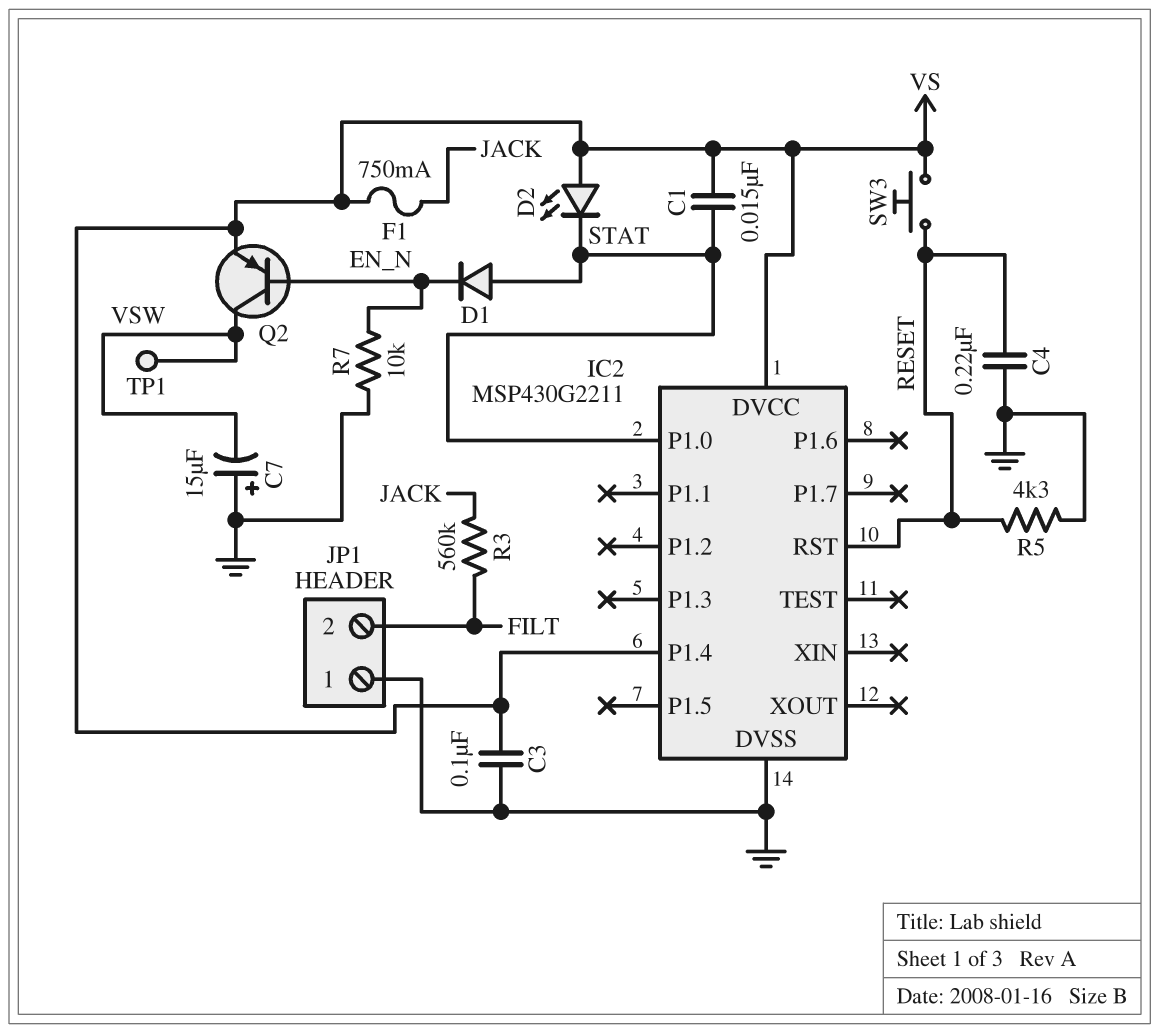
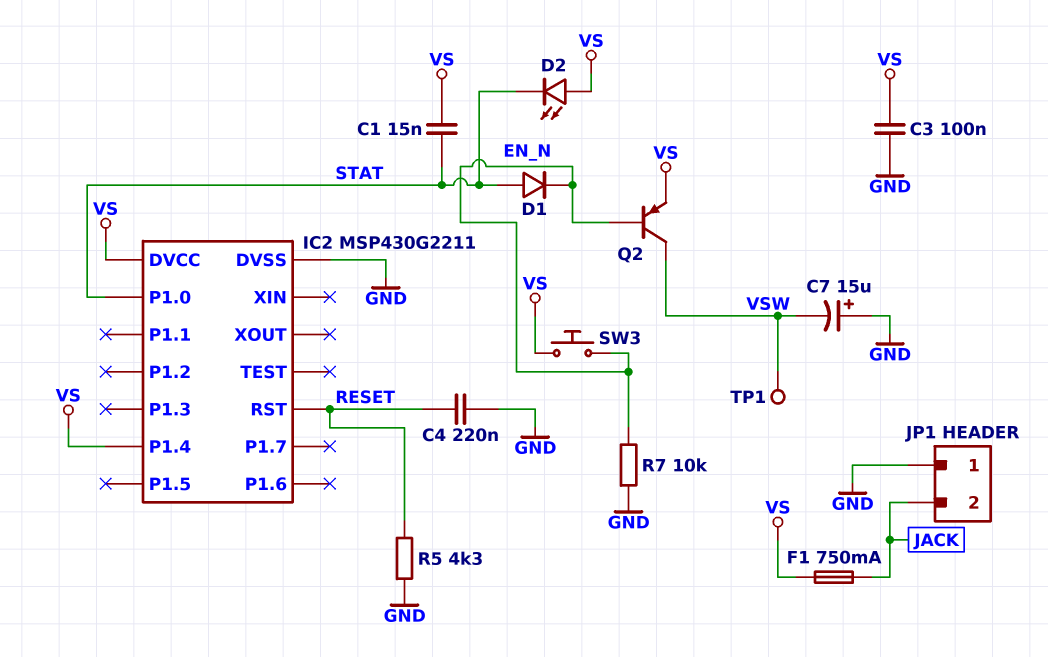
JP1 pin 2: FILT -> JACK
R3: 560k (FILT, JACK) -> none
SW3: button (RESET, VS) -> button (EN_N, VS)

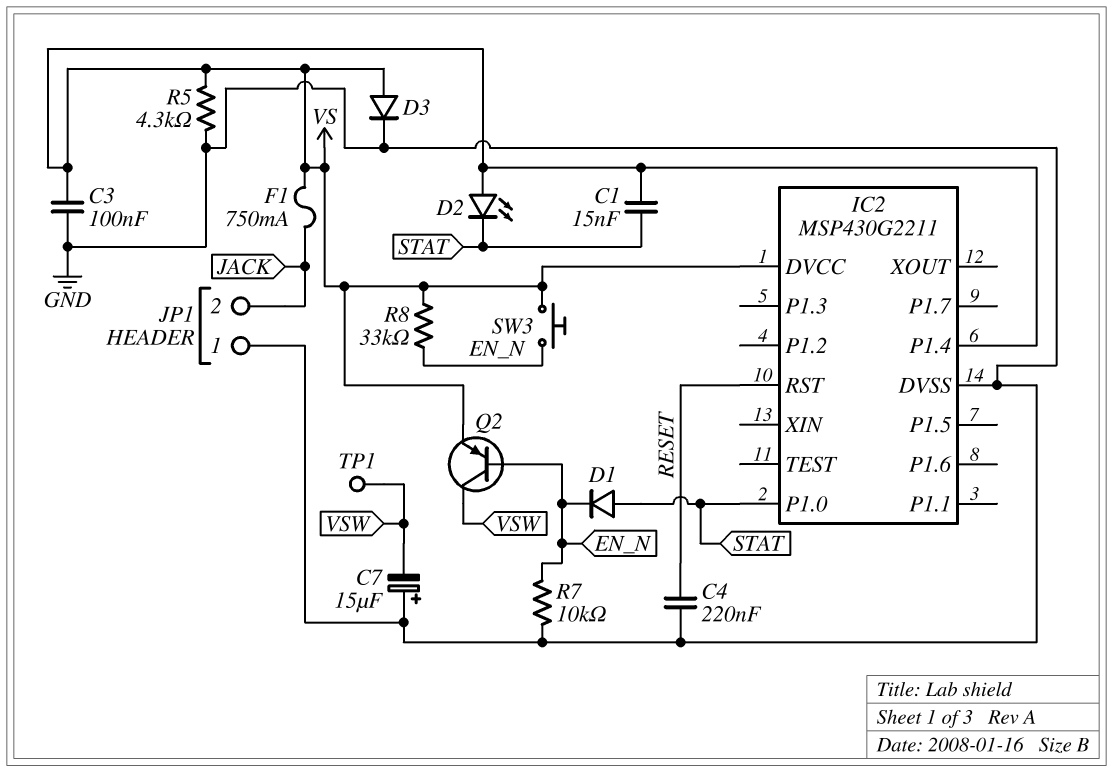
D3: none -> diode (A VS, K GND)
R5: 4.3k (GND, RESET) -> 4.3k (GND, VS)
R8: none -> 33k (EN_N, VS)

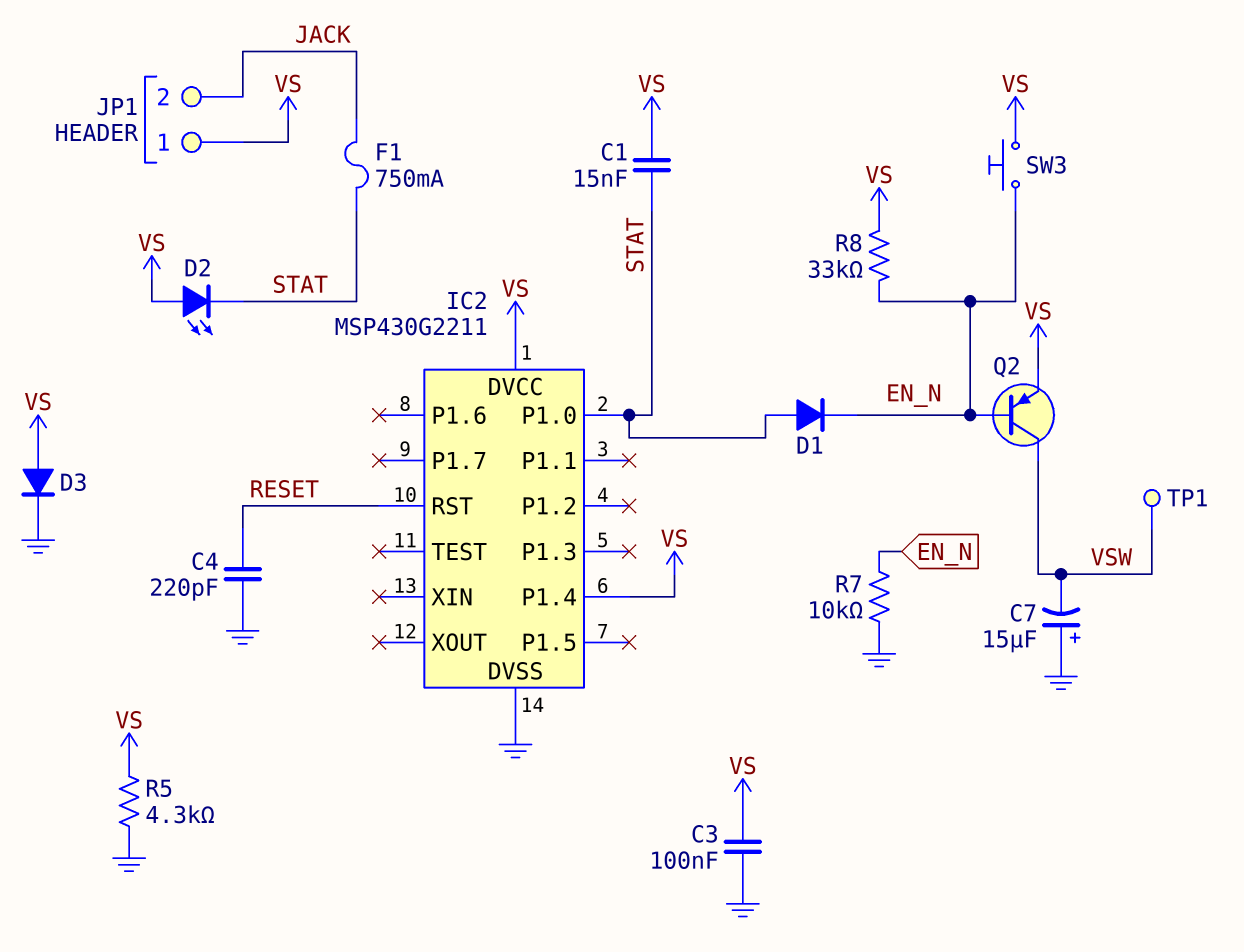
C4: 220nF (GND, RESET) -> 220pF (GND, RESET)
F1: 750mA (JACK, VS) -> 750mA (JACK, STAT)
JP1 pin 1: GND -> VS

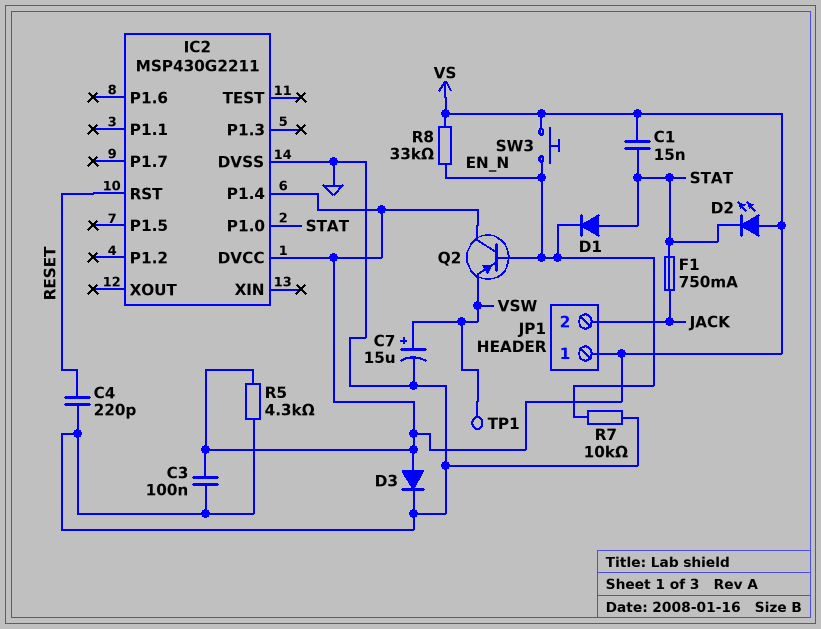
C7: 15uF (plus GND, minus VSW) -> 15uF (plus VSW, minus GND)
Q2: PNP (B EN_N, C VSW, E VS) -> PNP (B EN_N, C VS, E VSW)

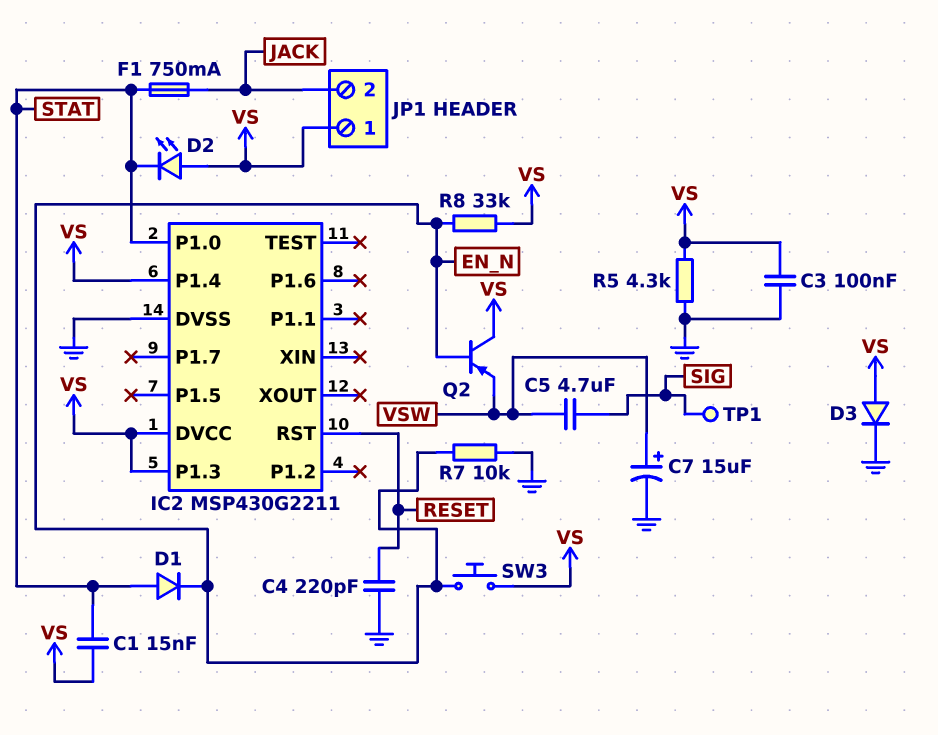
C5: none -> 4.7uF (SIG, VSW)
IC2 pin P1.3: none -> VS
TP1: test point (VSW) -> test point (SIG)

